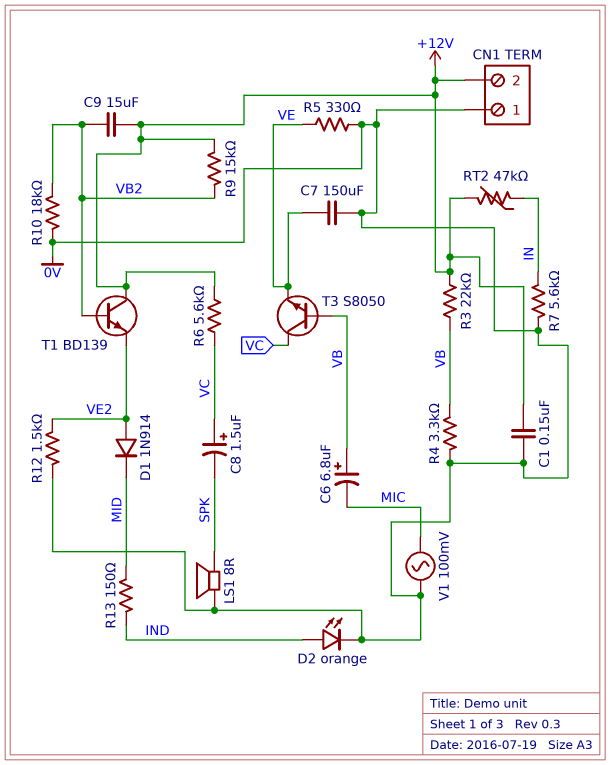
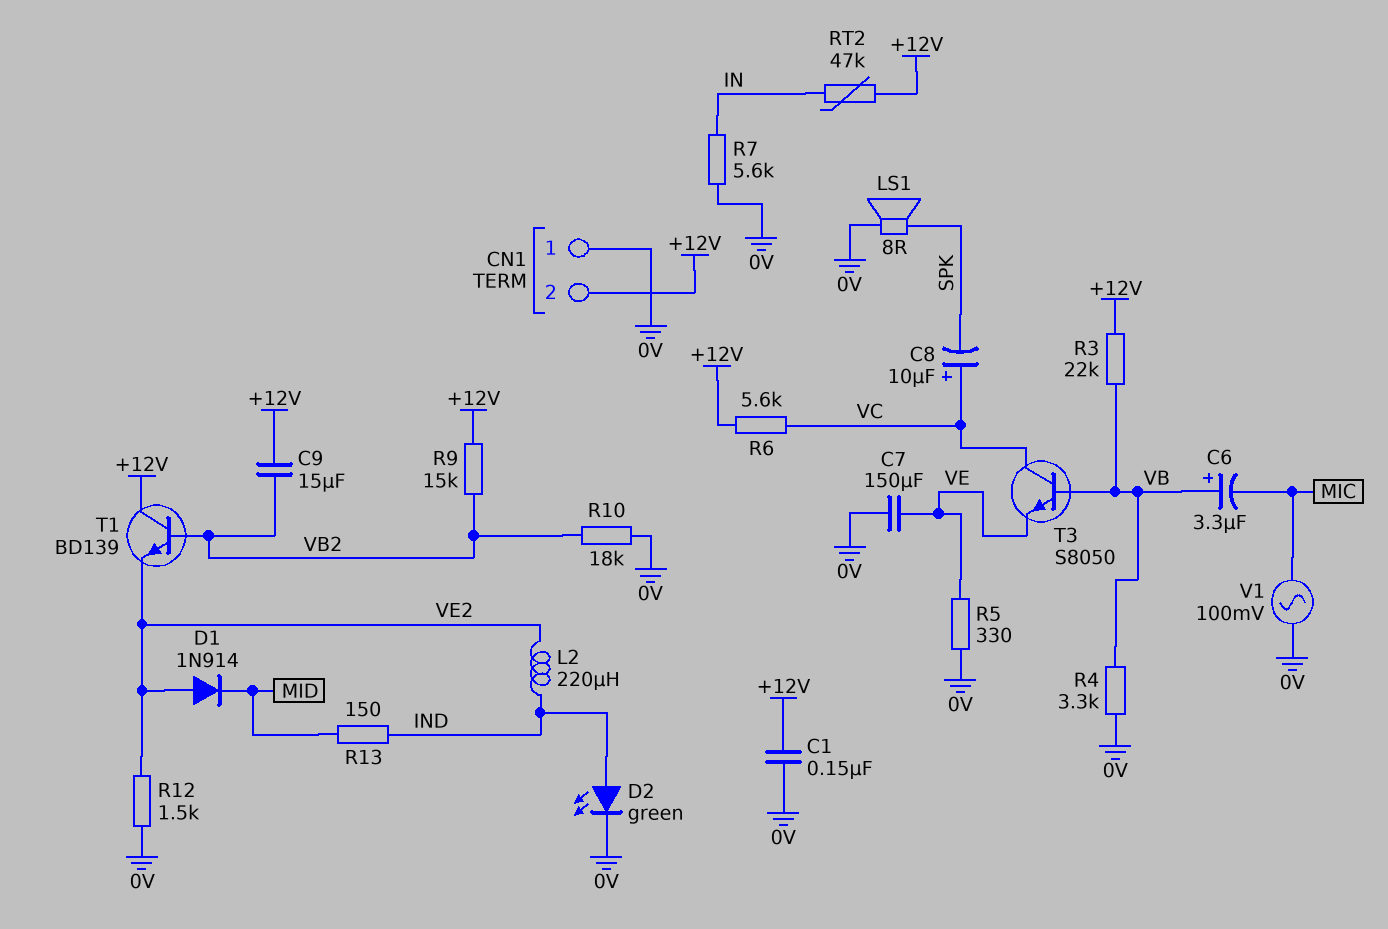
C6: 6.8uF (plus VB, minus MIC) -> 3.3uF (plus VB, minus MIC)
C8: 1.5uF (plus VC, minus SPK) -> 10uF (plus VC, minus SPK)
D2: LED orange (A IND, K 0V) -> LED green (A IND, K 0V)
L2: none -> 220uH (IND, VE2)

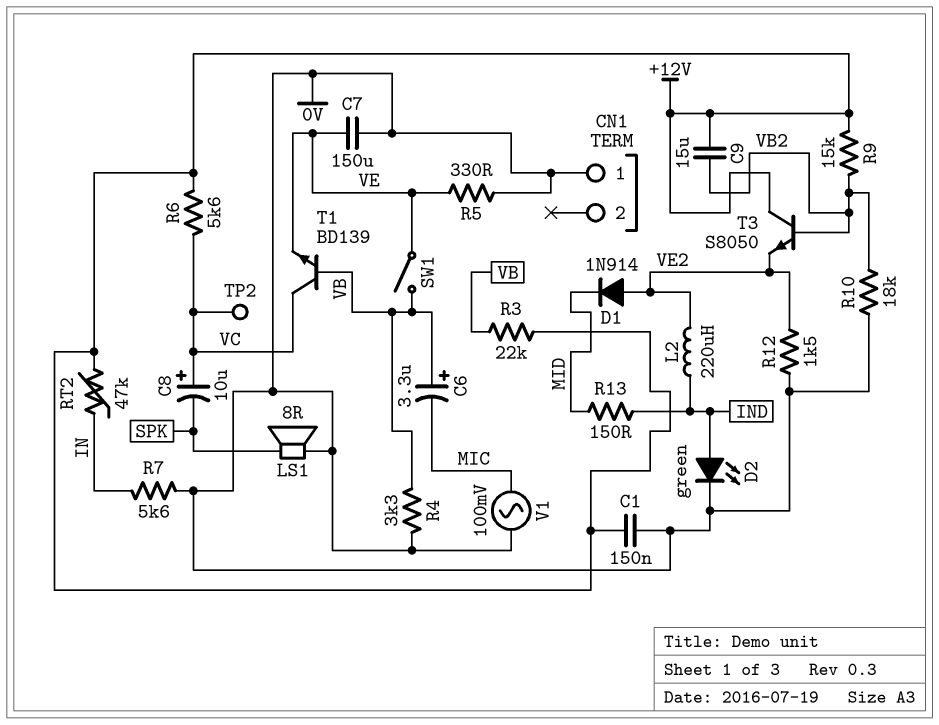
CN1 pin 2: +12V -> none
SW1: none -> switch (VB, VE)
T1: NPN BD139 (B VB2, C +12V, E VE2) -> NPN BD139 (B VB, C VC, E VE)
T3: NPN S8050 (B VB, C VC, E VE) -> NPN S8050 (B VB2, C +12V, E VE2)
TP2: none -> test point (VC)

